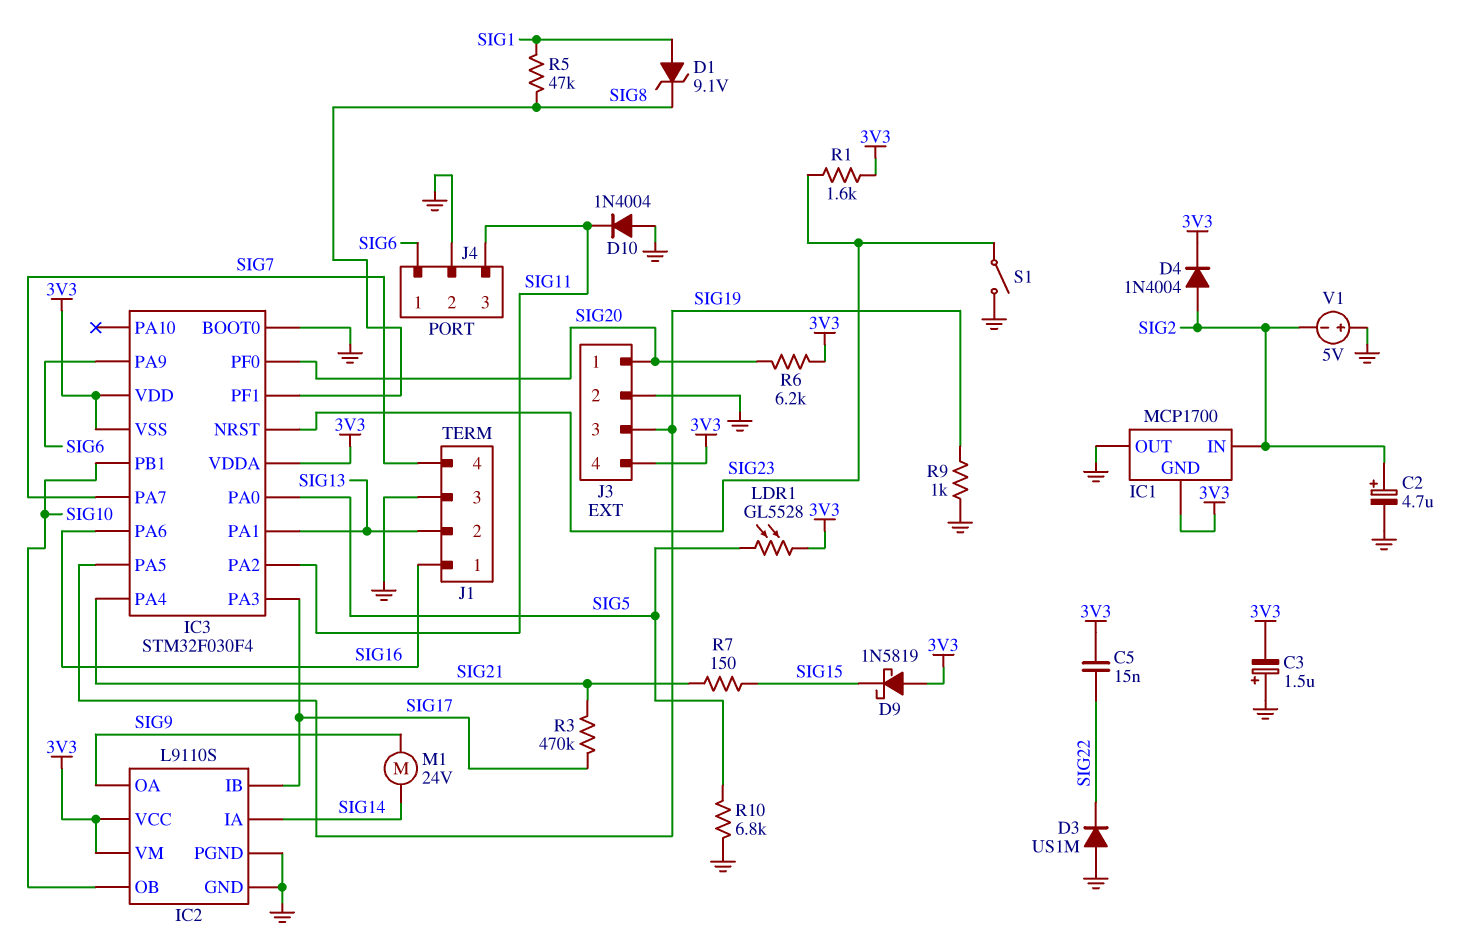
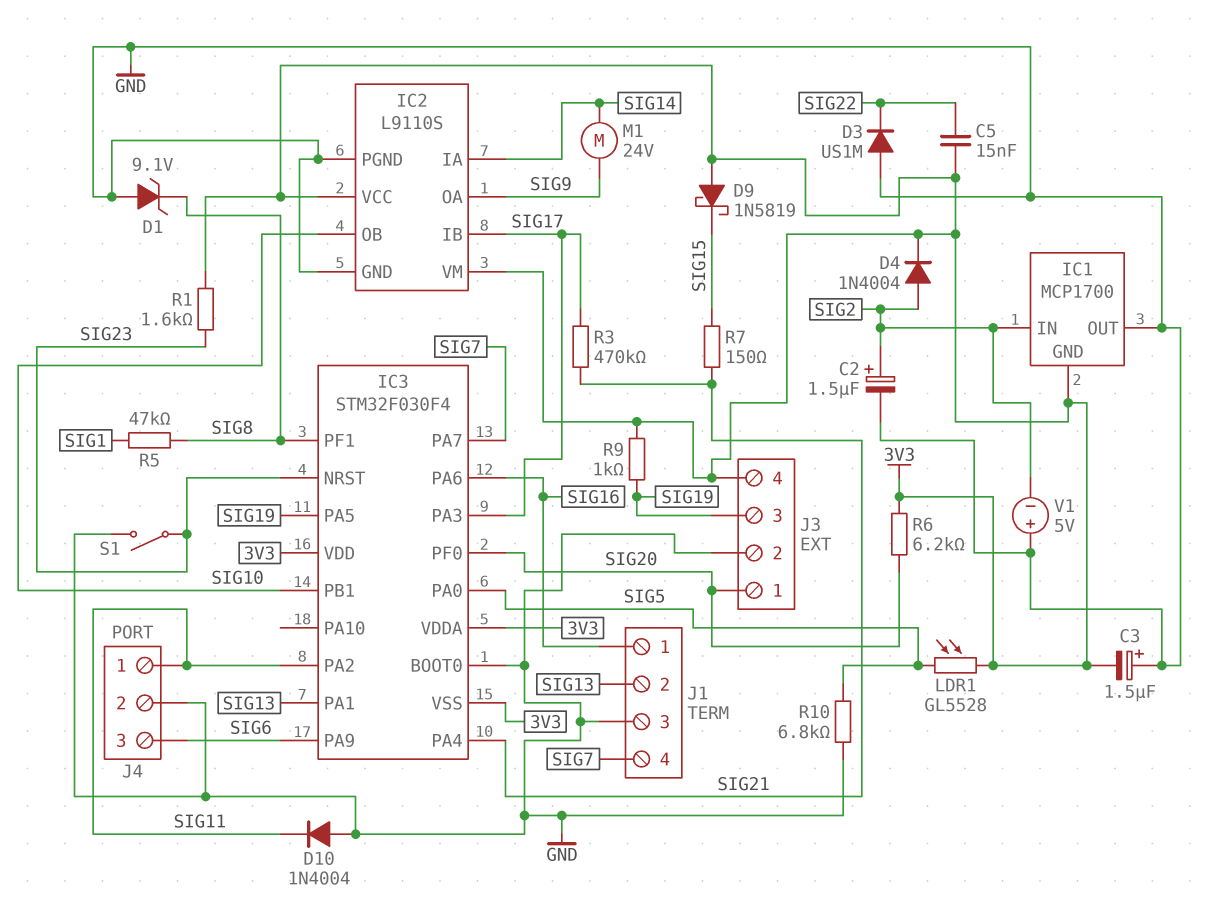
C2: 4.7uF (plus SIG2, minus GND) -> 1.5uF (plus SIG2, minus GND)
D1: zener 9.1V (A SIG1, K SIG8) -> zener 9.1V (A GND, K SIG8)
J4 pin 1: SIG6 -> SIG11
J4 pin 3: SIG11 -> SIG6
R9: 1k (GND, SIG19) -> 1k (3V3, SIG19)

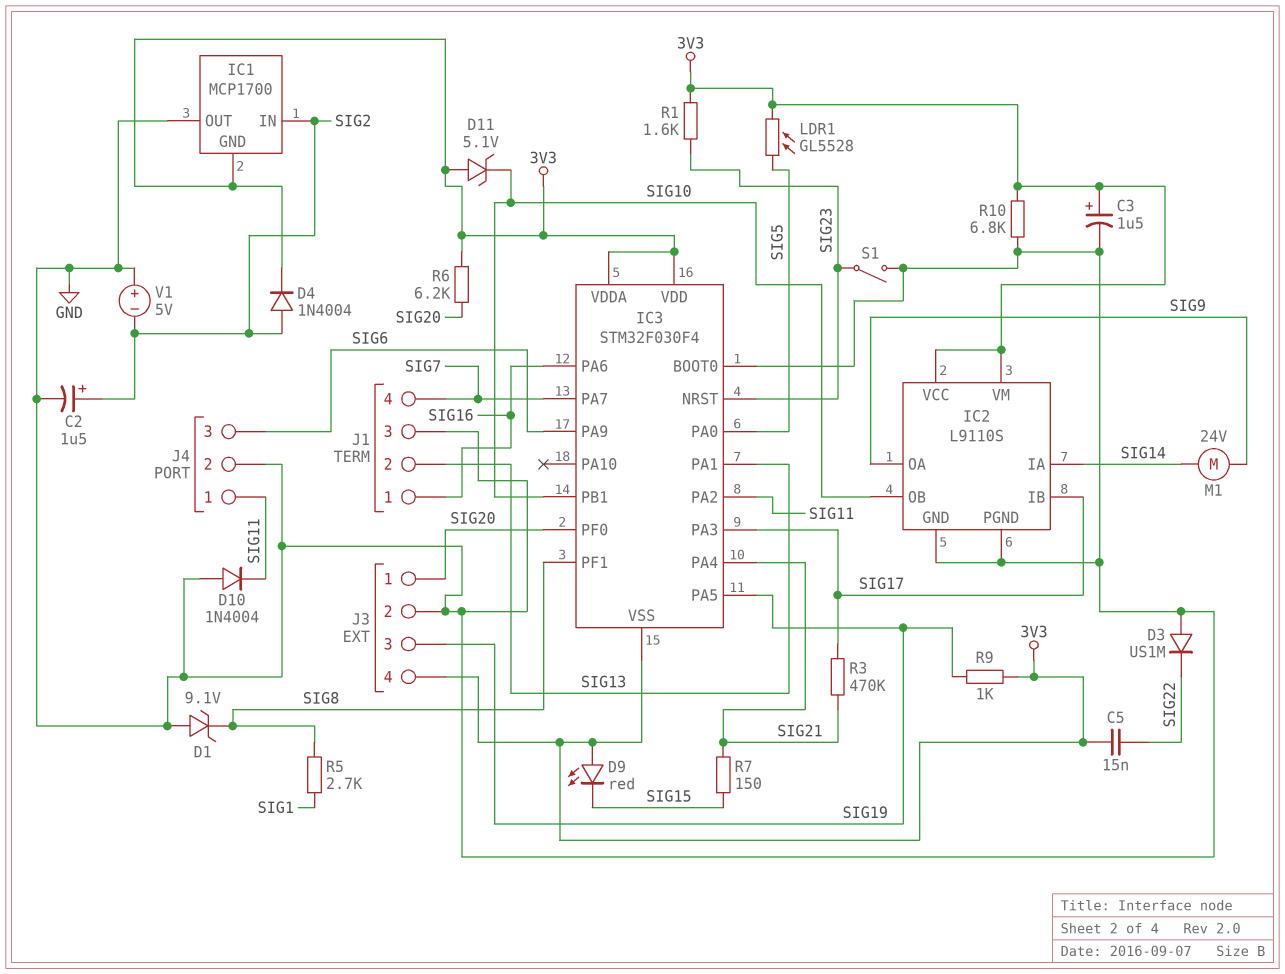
C3: 1.5uF (plus GND, minus 3V3) -> 1.5uF (plus 3V3, minus GND)
D9: schottky 1N5819 (A 3V3, K SIG15) -> LED red (A 3V3, K SIG15)
D11: none -> zener 5.1V (A 3V3, K SIG10)
R5: 47k (SIG1, SIG8) -> 2.7k (SIG1, SIG8)
R10: 6.8k (GND, SIG5) -> 6.8k (3V3, GND)

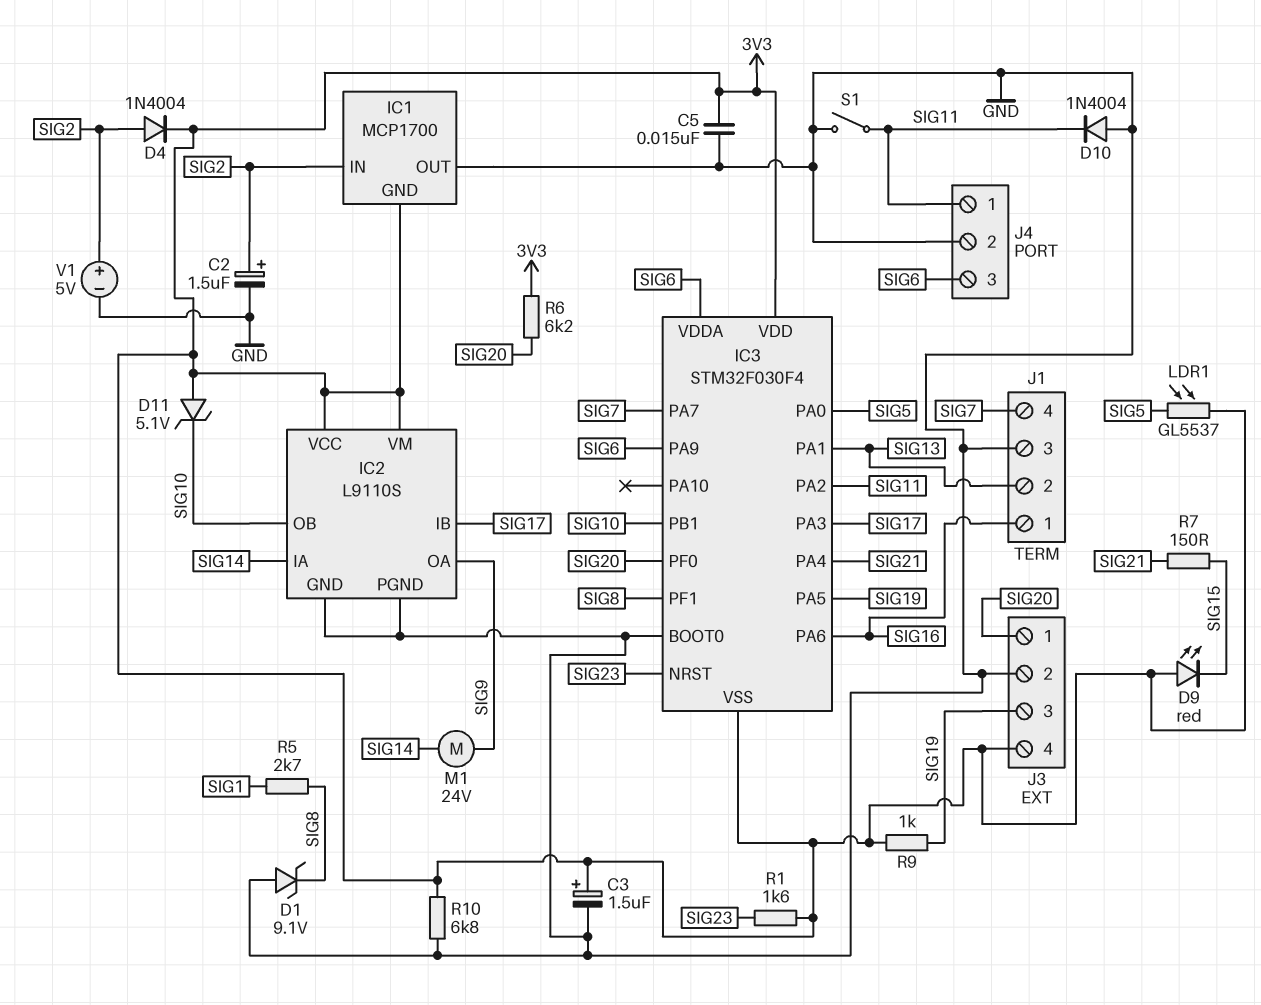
C5: 15nF (3V3, SIG22) -> 15nF (3V3, GND)
D3: diode US1M (A GND, K SIG22) -> none
IC3 pin VDDA: 3V3 -> SIG6
LDR1: GL5528 (3V3, SIG5) -> GL5537 (3V3, SIG5)
R3: 470k (SIG17, SIG21) -> none
S1: switch (GND, SIG23) -> switch (GND, SIG11)
V1: 5V (plus GND, minus SIG2) -> 5V (plus SIG2, minus GND)

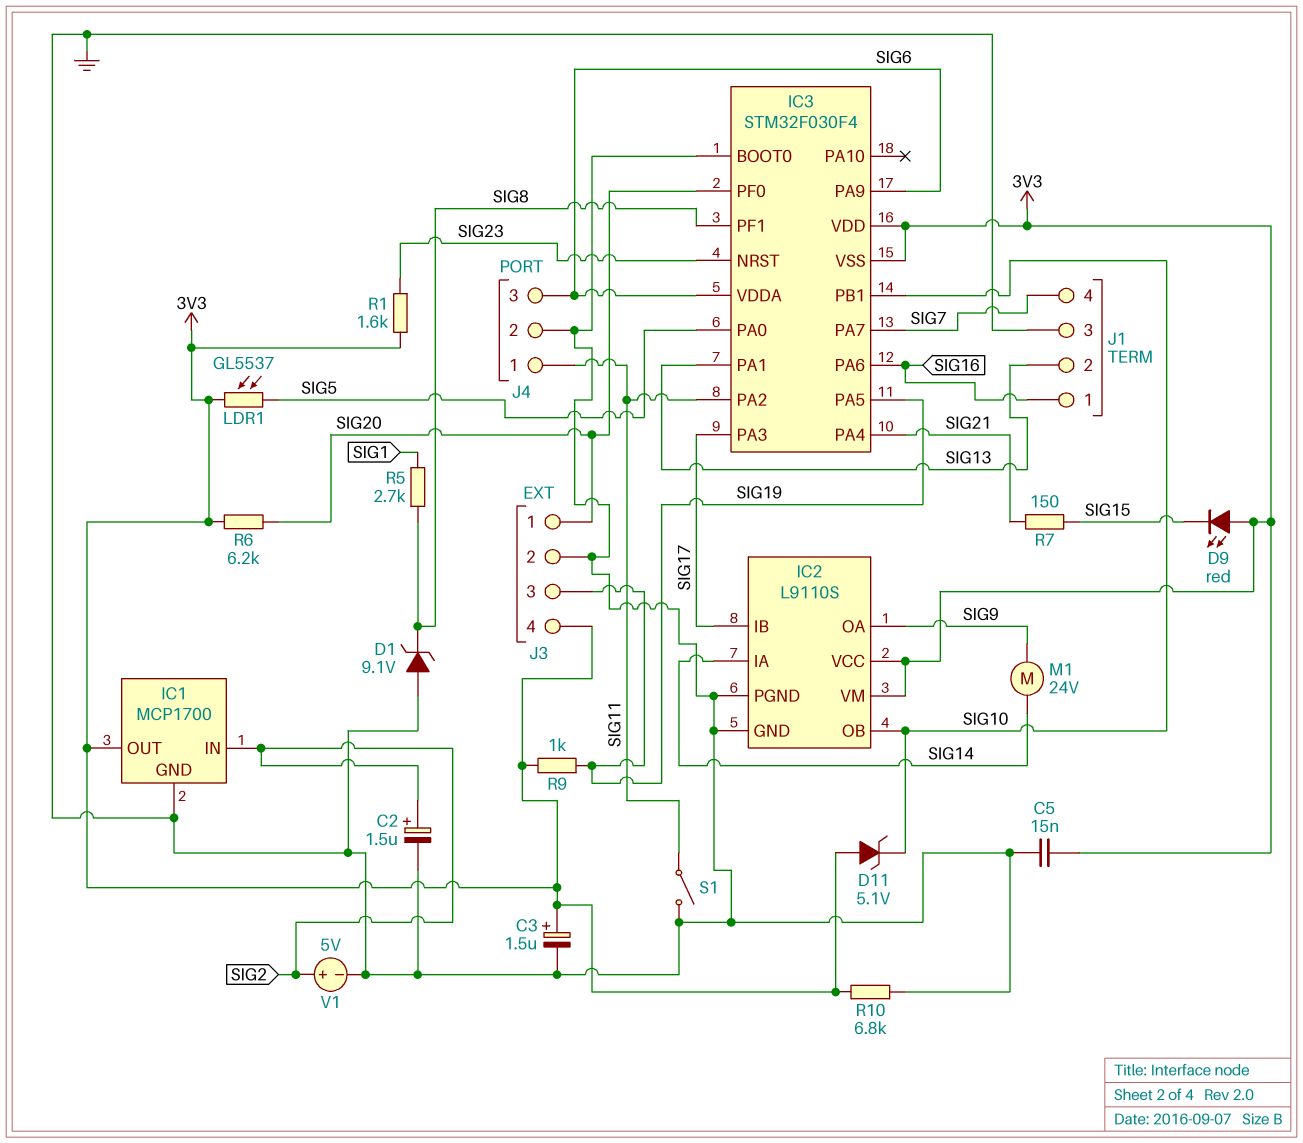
D4: diode 1N4004 (A SIG2, K 3V3) -> none
D10: diode 1N4004 (A GND, K SIG11) -> none
IC1 pin GND: 3V3 -> GND
IC1 pin OUT: GND -> 3V3

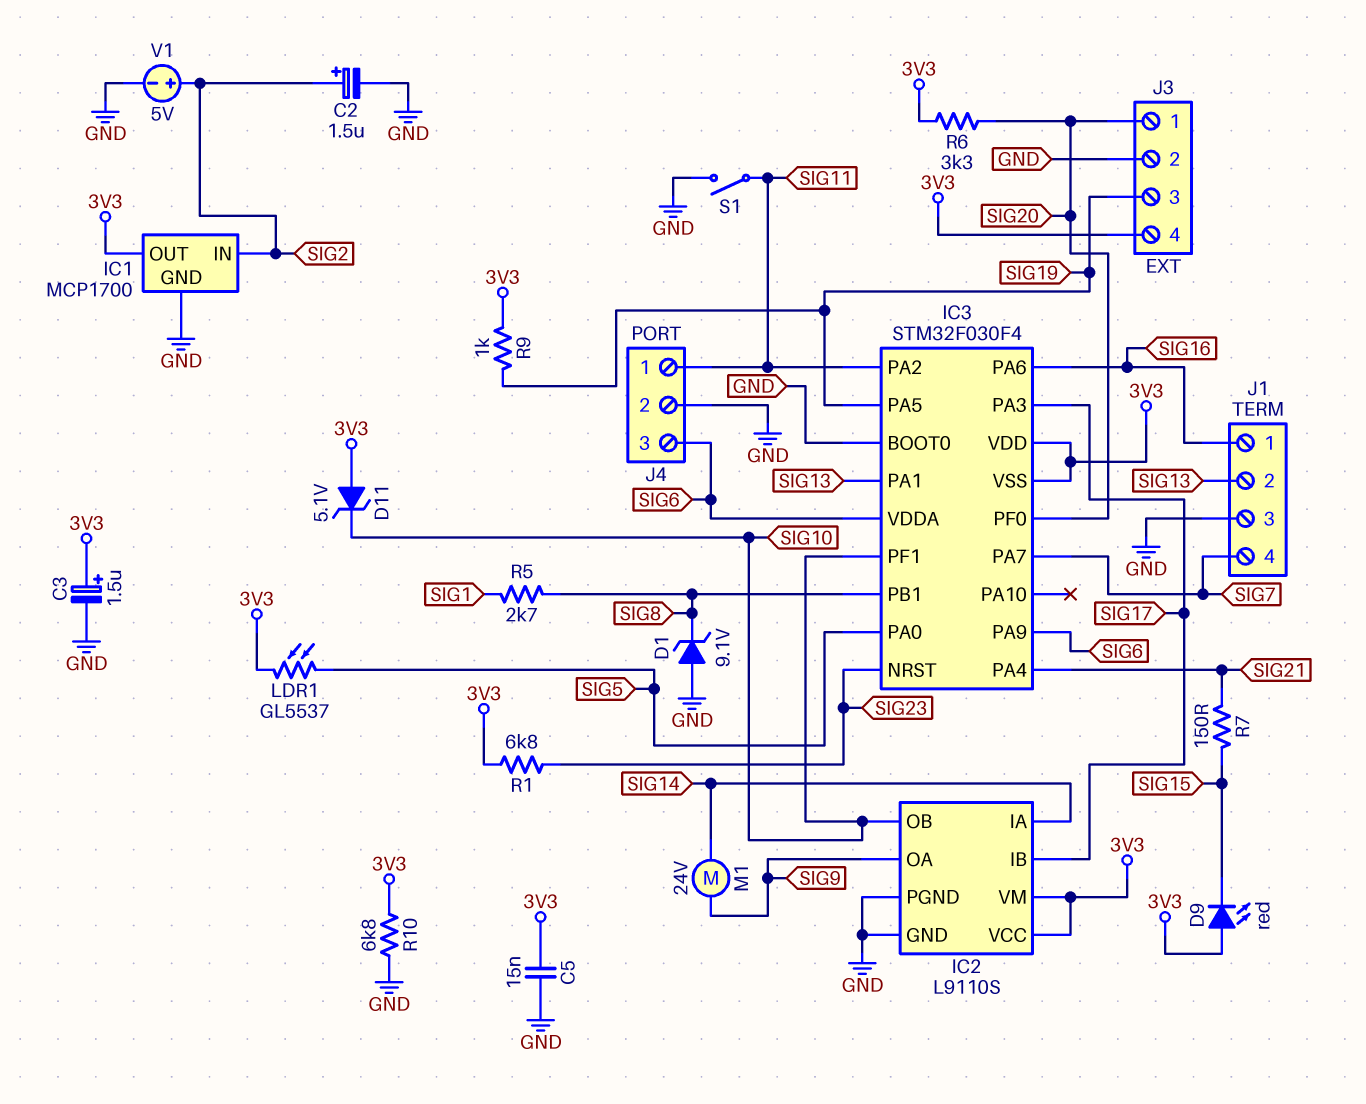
IC3 pin PB1: SIG10 -> SIG8
IC3 pin PF1: SIG8 -> SIG10
R1: 1.6k (3V3, SIG23) -> 6.8k (3V3, SIG23)
R6: 6.2k (3V3, SIG20) -> 3.3k (3V3, SIG20)

